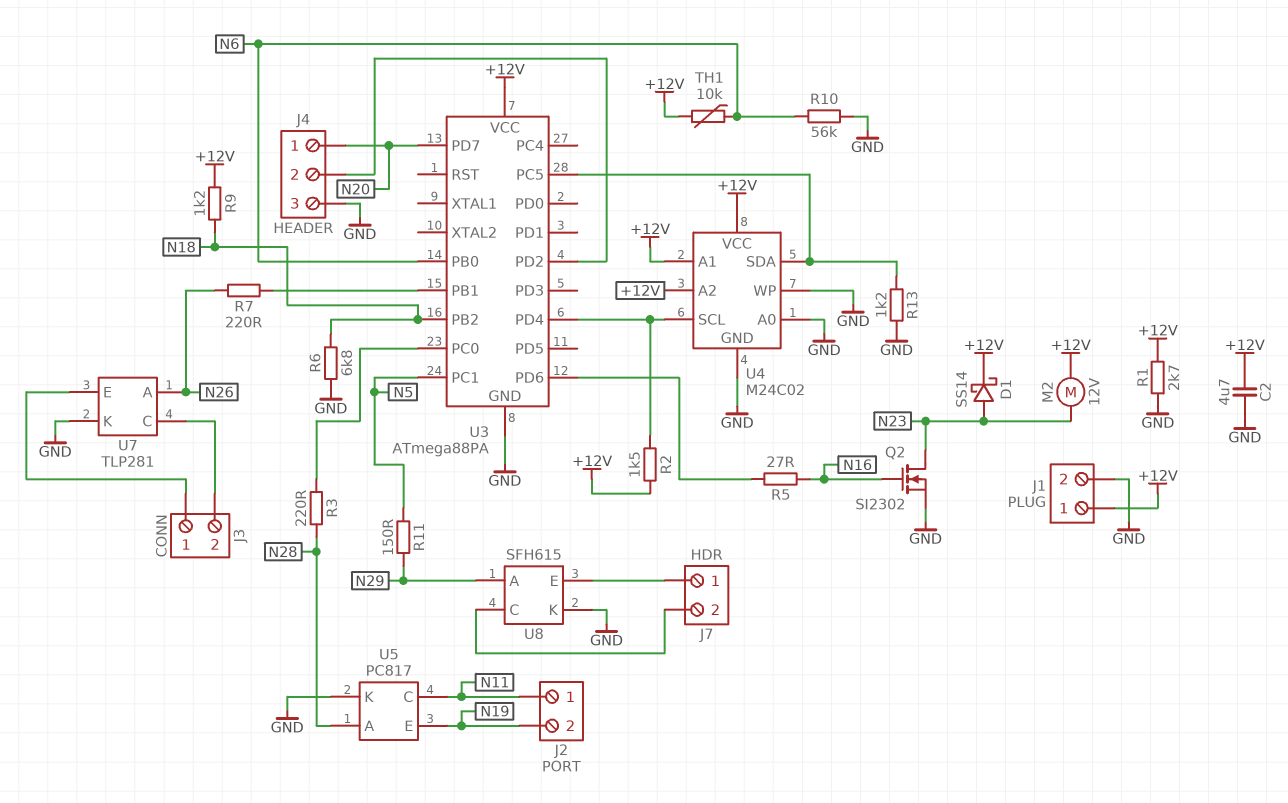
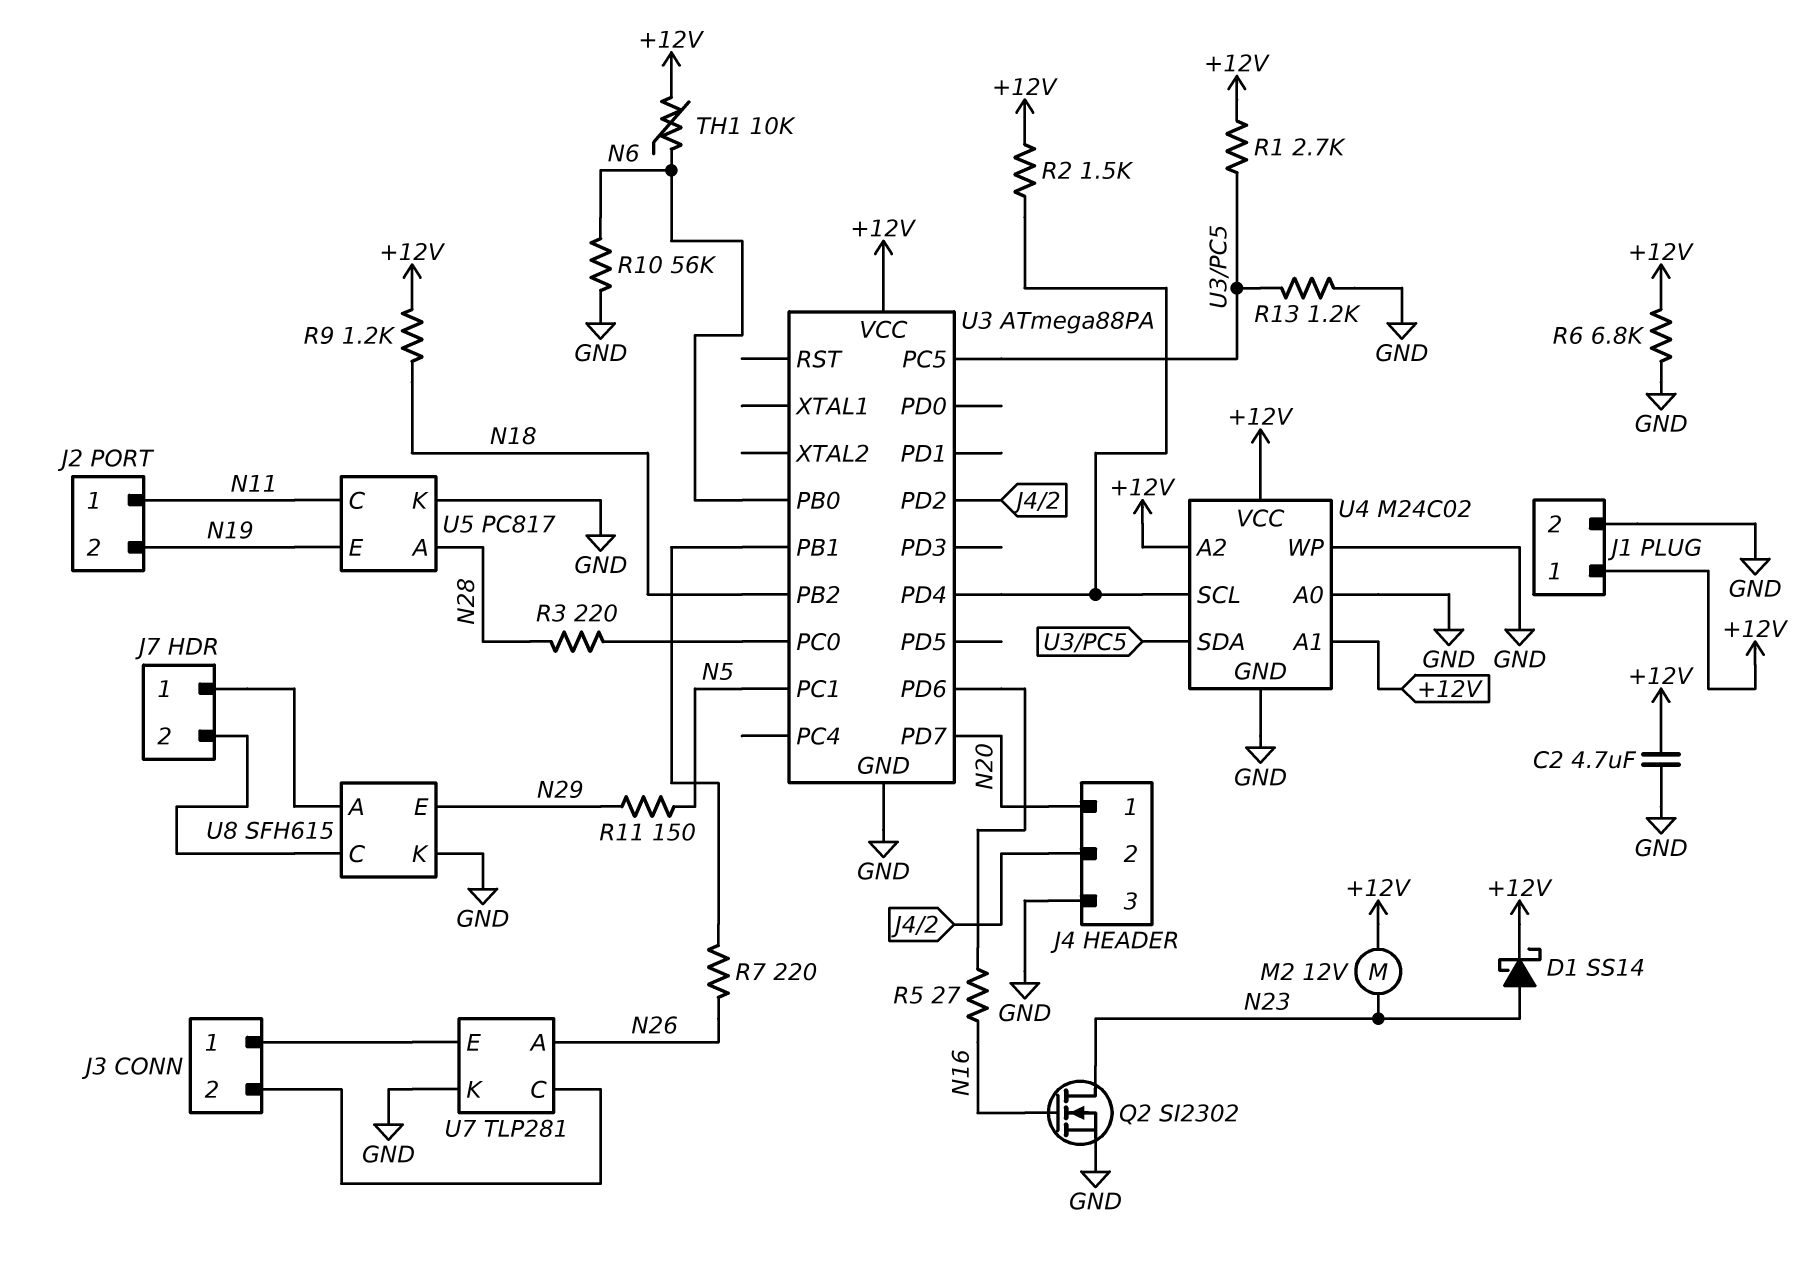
R1: 2.7k (+12V, GND) -> 2.7k (+12V, U3/PC5)
R6: 6.8k (GND, N18) -> 6.8k (+12V, GND)
U8 pin A: N29 -> J7/1
U8 pin E: J7/1 -> N29

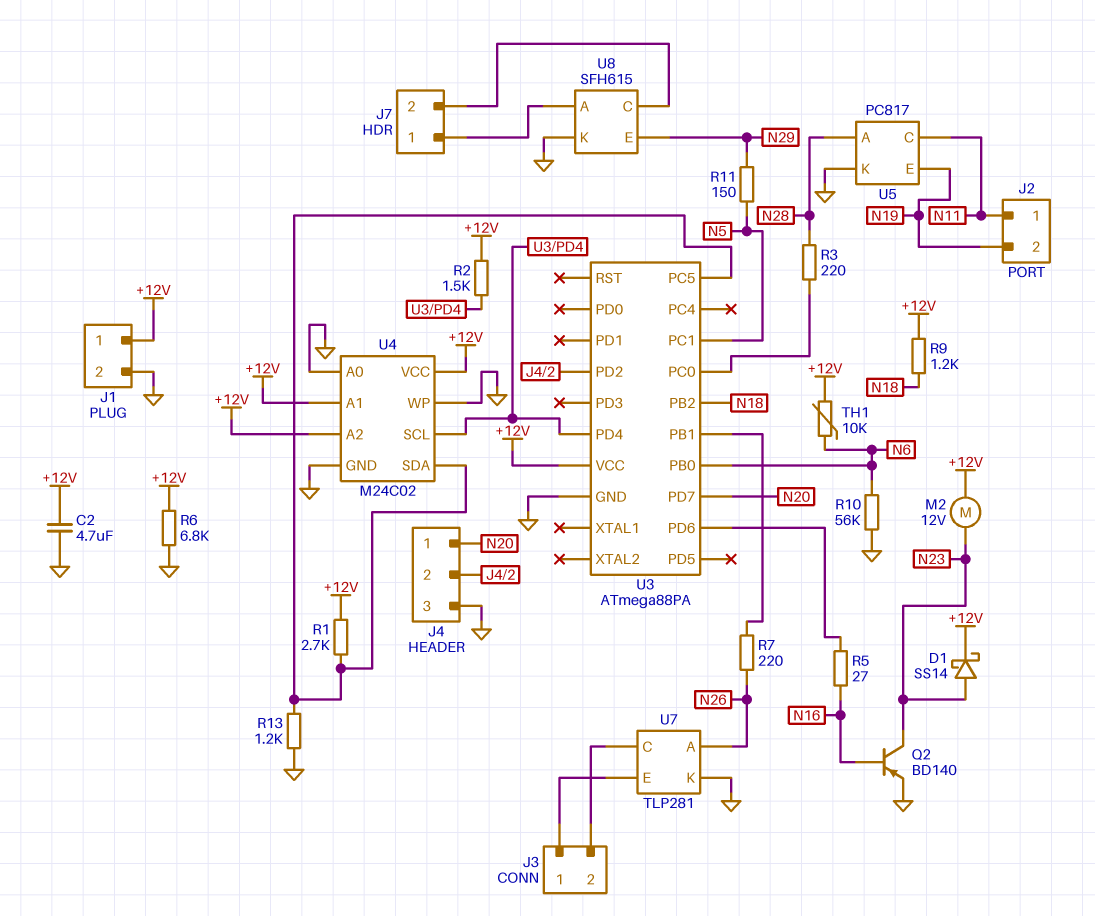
Q2: NMOS SI2302 (G N16, D N23, S GND) -> PNP BD140 (B N16, C N23, E GND)

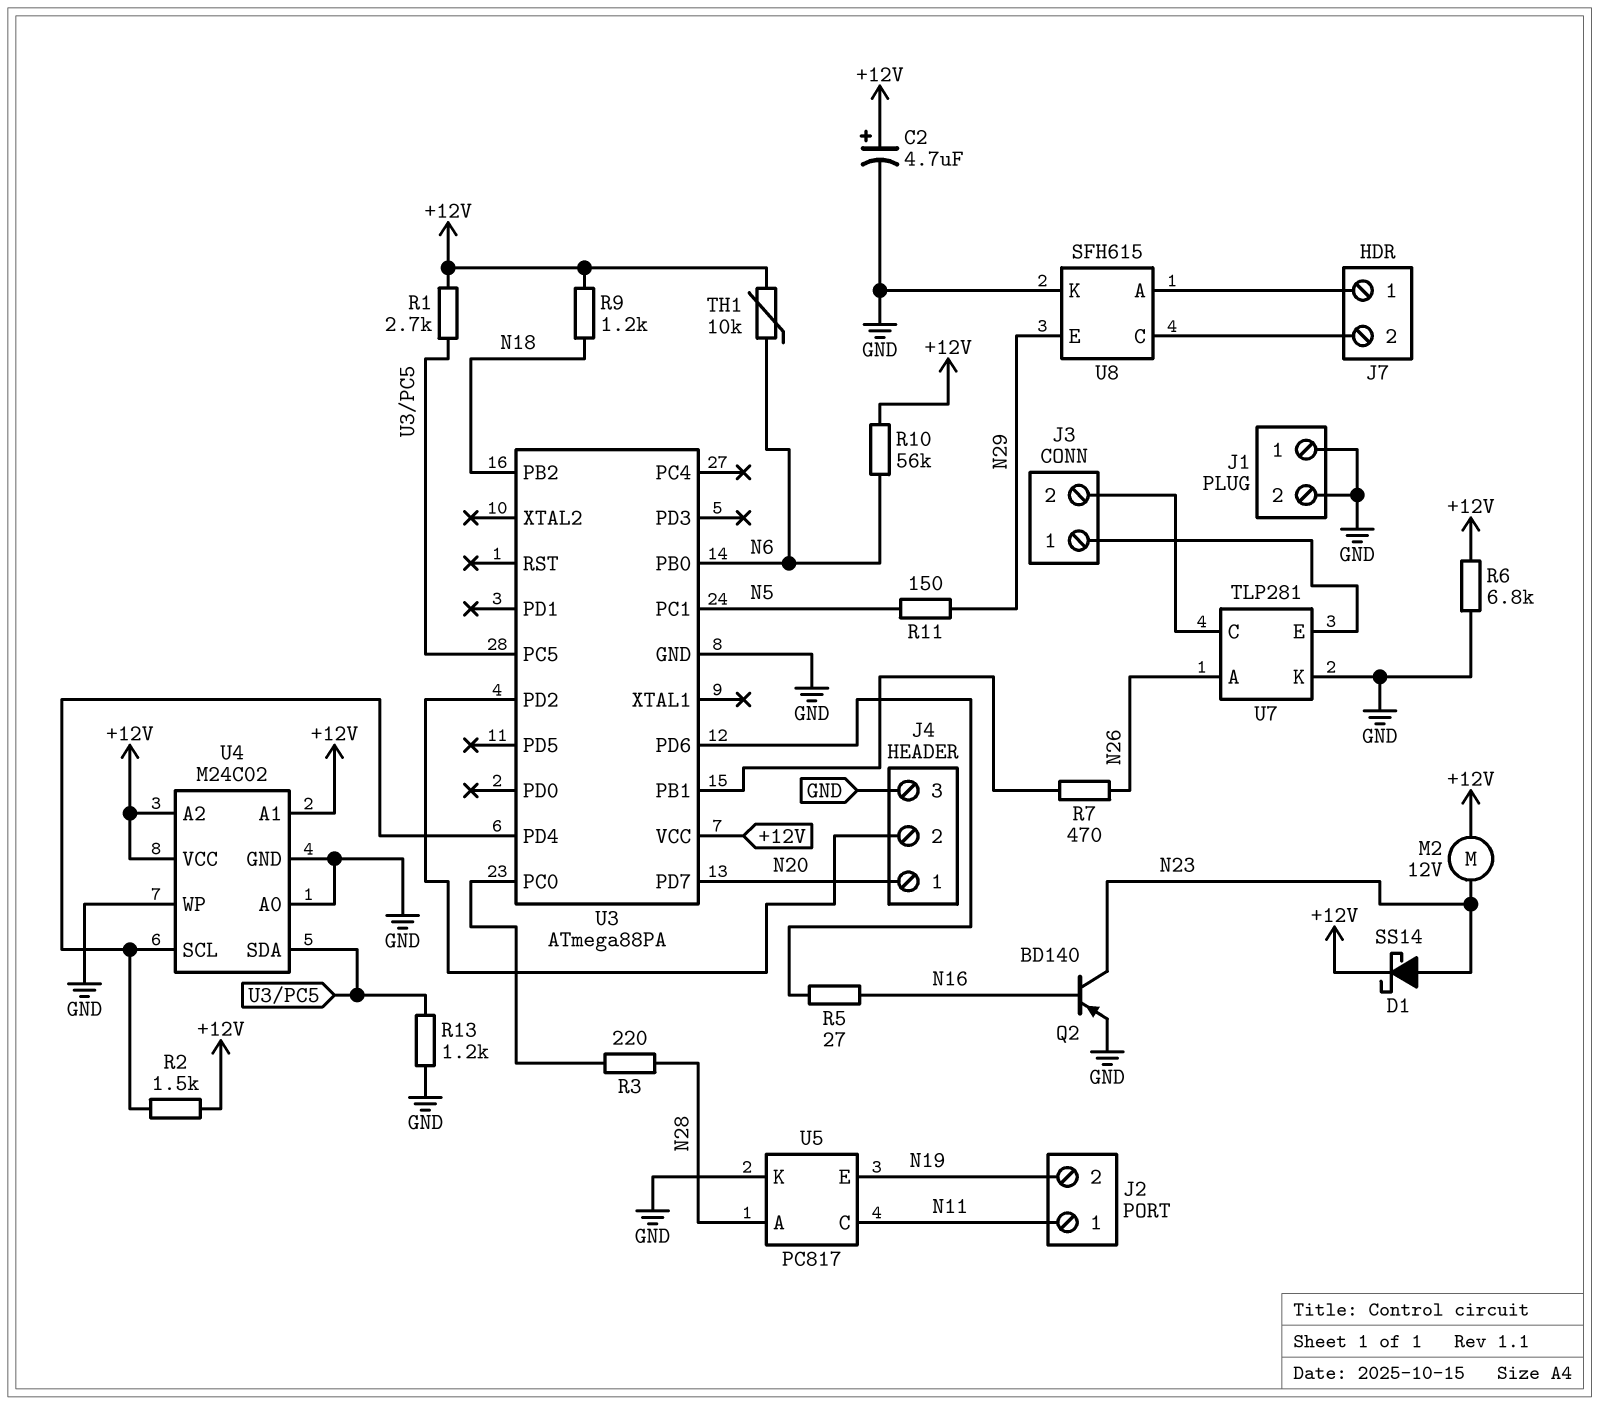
C2: 4.7uF (+12V, GND) -> 4.7uF (plus +12V, minus GND)
J1 pin 1: +12V -> GND
R7: 220 (N26, U3/PB1) -> 470 (N26, U3/PB1)
R10: 56k (GND, N6) -> 56k (+12V, N6)

